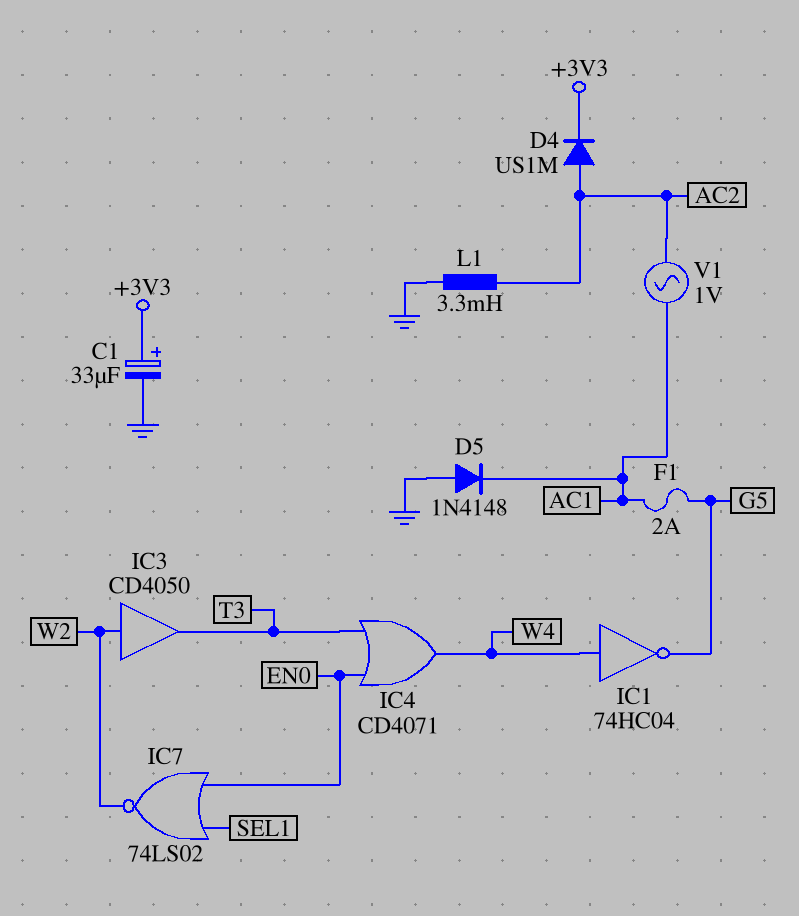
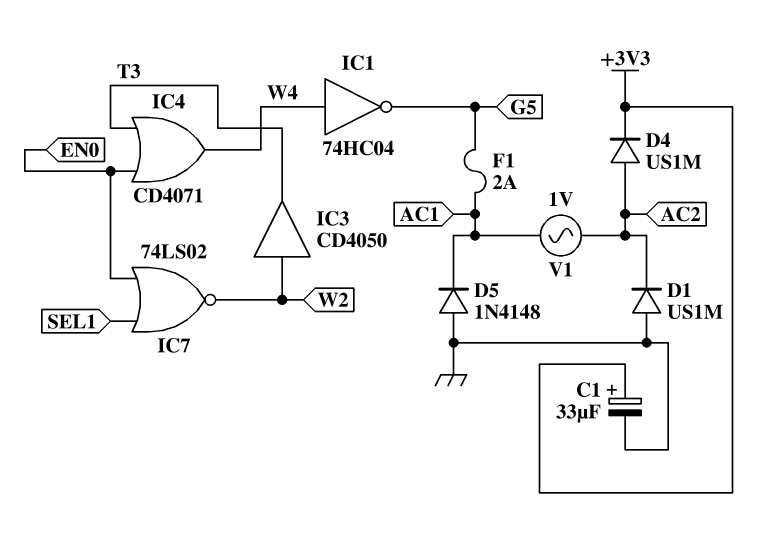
D1: none -> diode US1M (A GND, K AC2)
L1: 3.3mH (AC2, GND) -> none

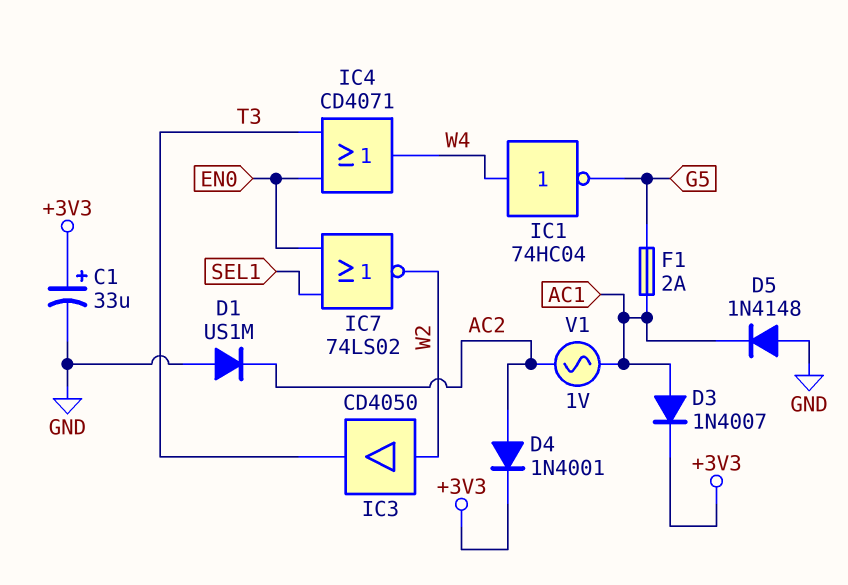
D3: none -> diode 1N4007 (A AC1, K +3V3)
D4: diode US1M (A AC2, K +3V3) -> diode 1N4001 (A AC2, K +3V3)

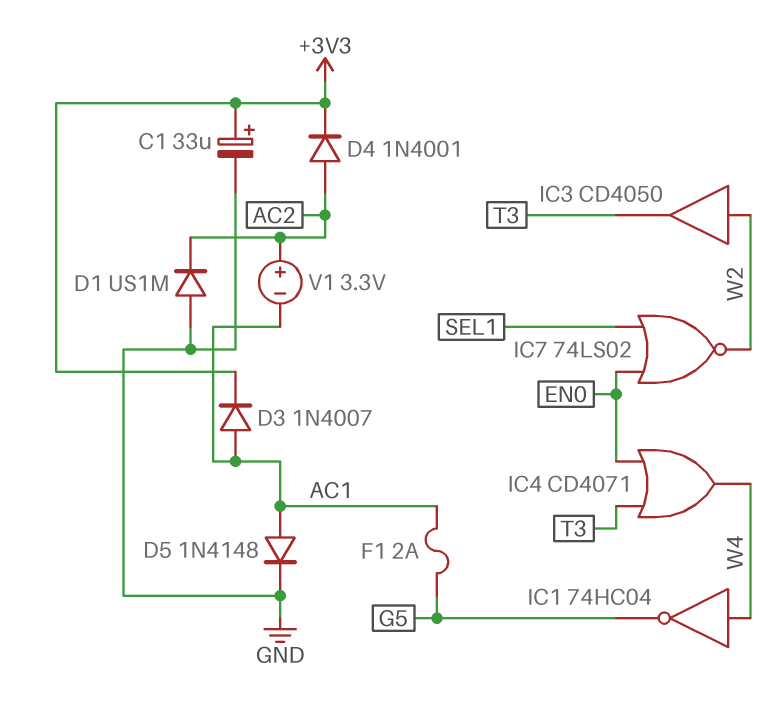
D5: diode 1N4148 (A GND, K AC1) -> diode 1N4148 (A AC1, K GND)
V1: AC 1V (AC1, AC2) -> 3.3V (plus AC2, minus AC1)

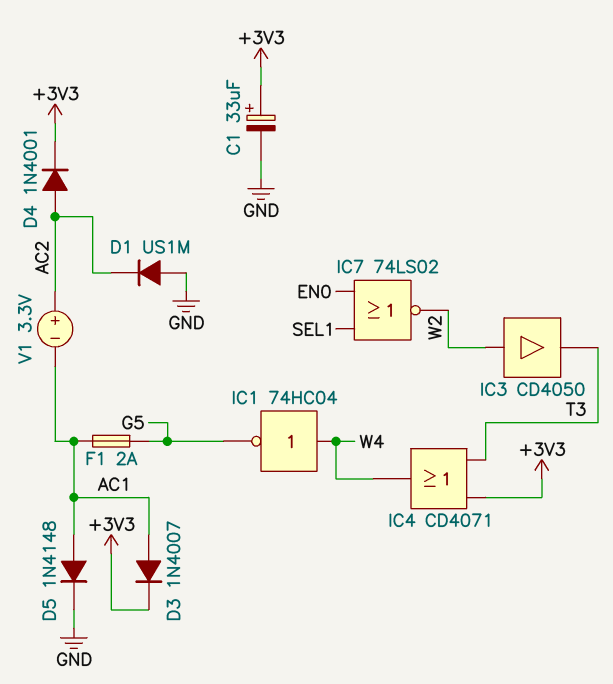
IC4: OR CD4071 (in EN0, in T3, out W4) -> OR CD4071 (in +3V3, in T3, out W4)

